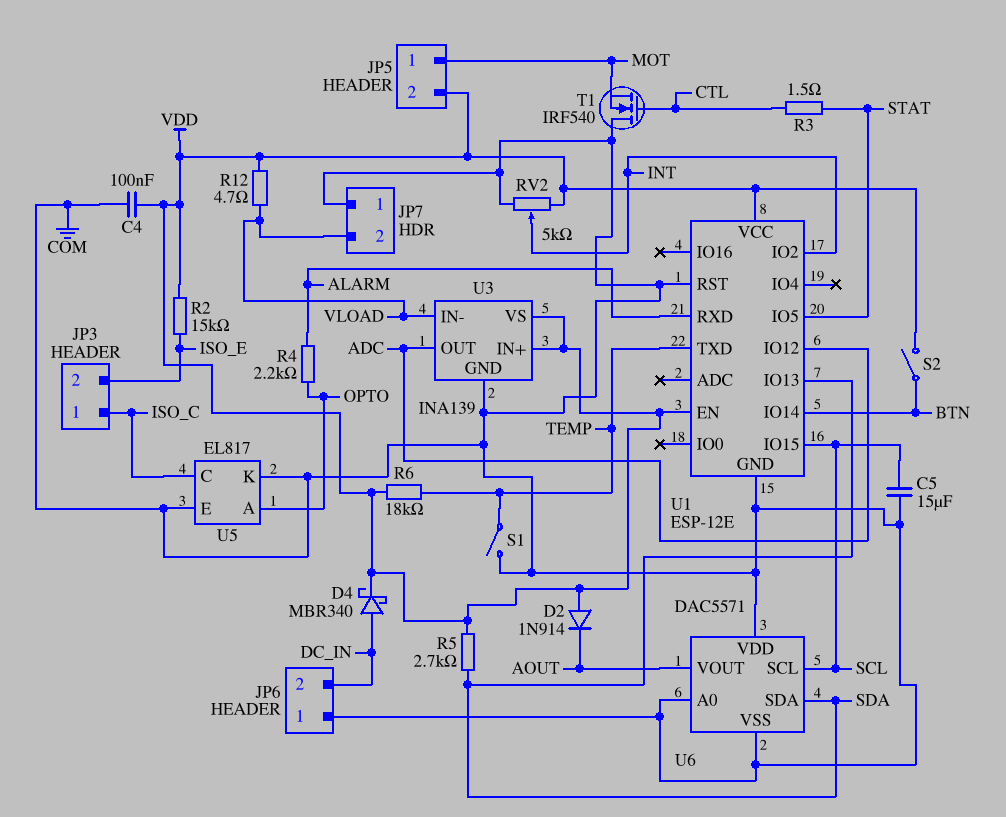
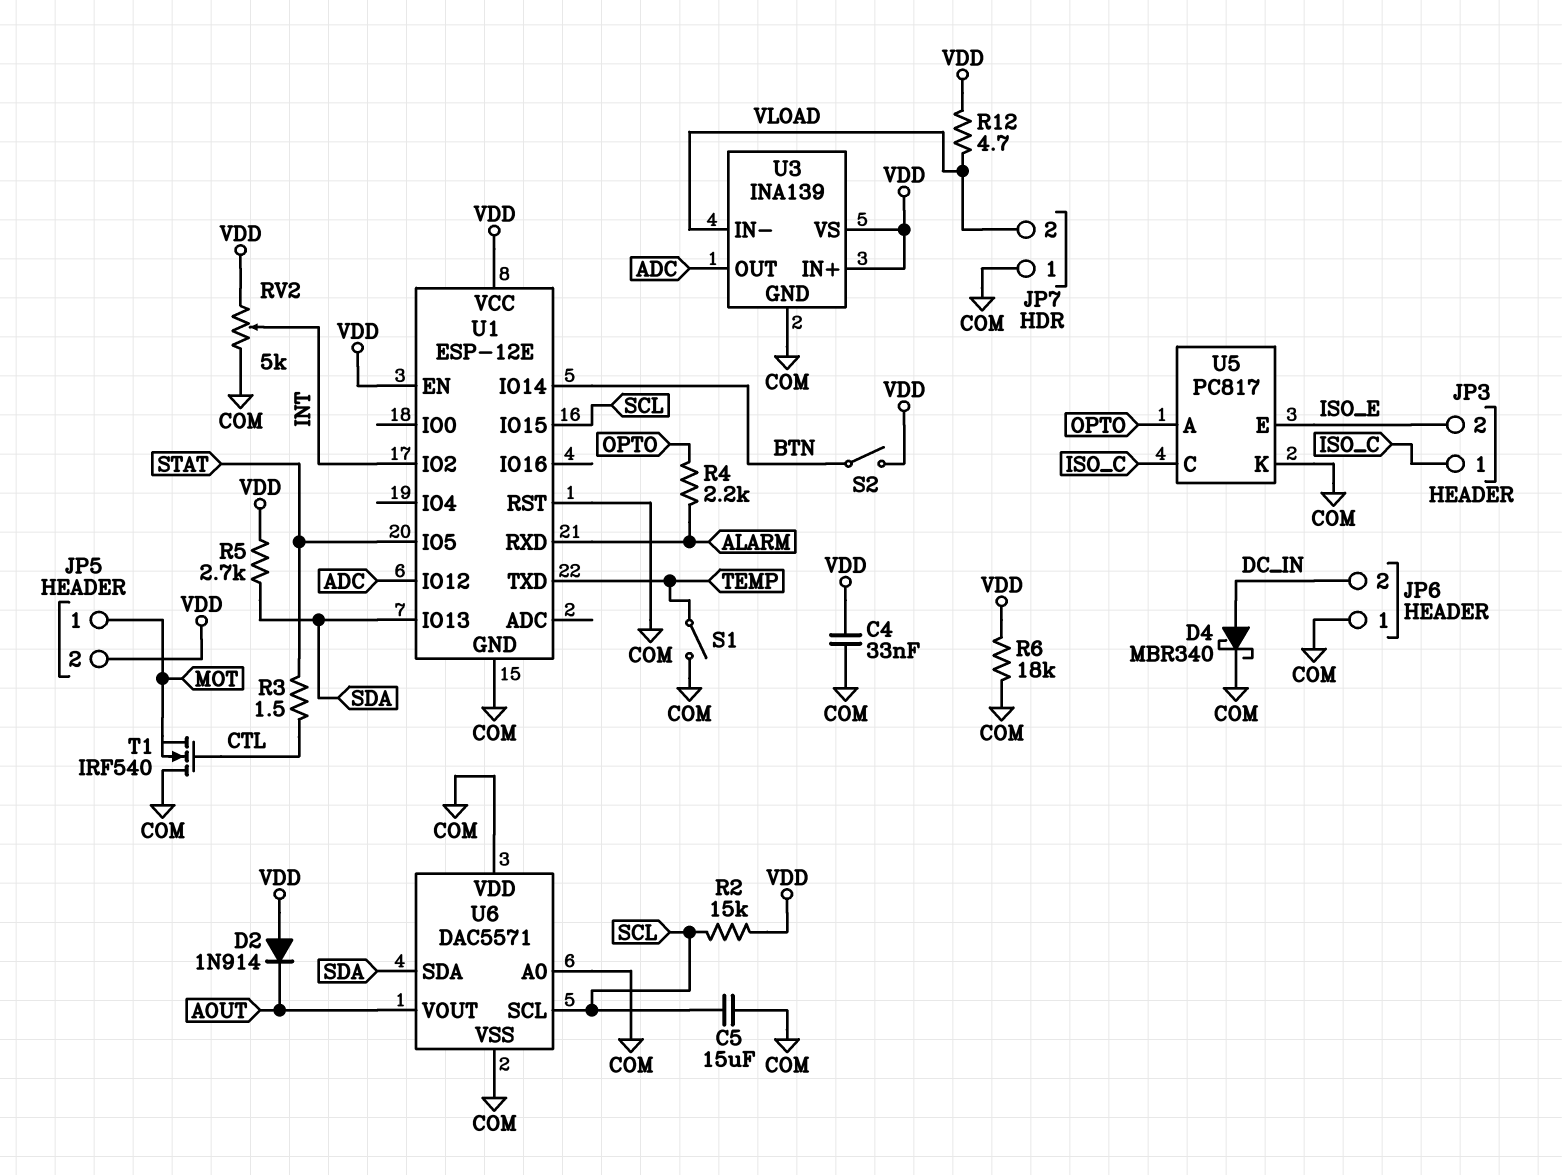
C4: 100nF (COM, VDD) -> 33nF (COM, VDD)
D4: schottky MBR340 (A DC_IN, K VDD) -> schottky MBR340 (A DC_IN, K COM)
R2: 15k (ISO_E, VDD) -> 15k (SCL, VDD)
R6: 18k (TEMP, VDD) -> 18k (COM, VDD)
U5: EL817 -> PC817
U5 pin E: COM -> ISO_E

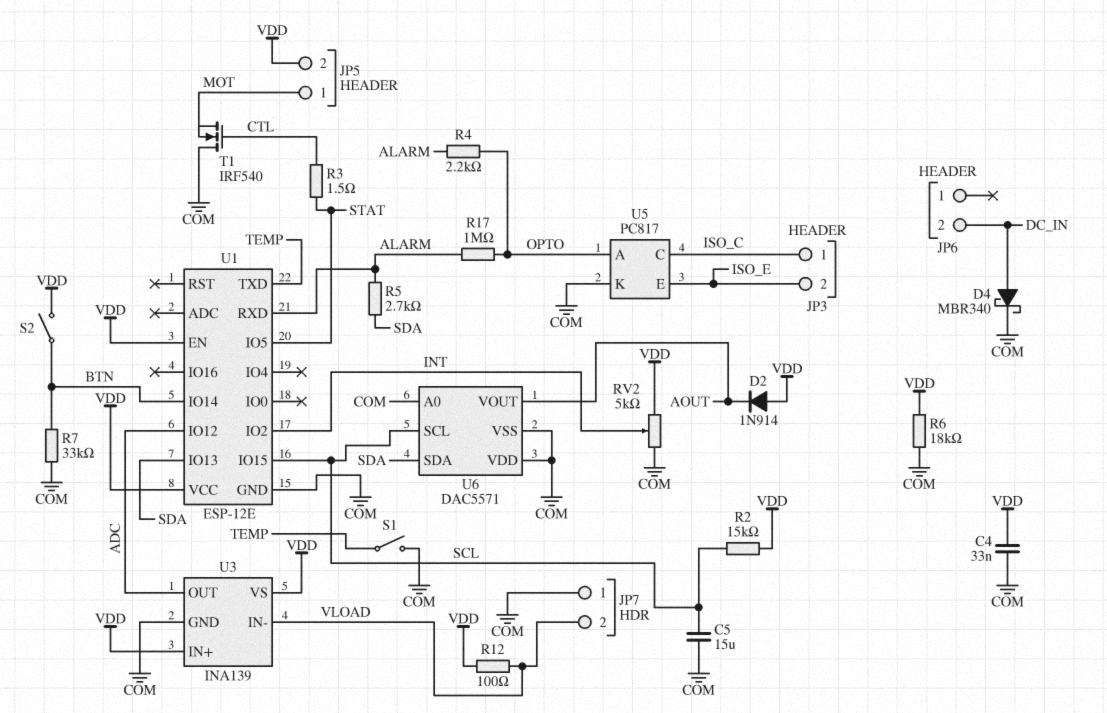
JP6 pin 1: COM -> none
R5: 2.7k (SDA, VDD) -> 2.7k (ALARM, SDA)
R7: none -> 33k (BTN, COM)
R12: 4.7 (VDD, VLOAD) -> 100 (VDD, VLOAD)
R17: none -> 1M (ALARM, OPTO)
U1 pin RST: COM -> none

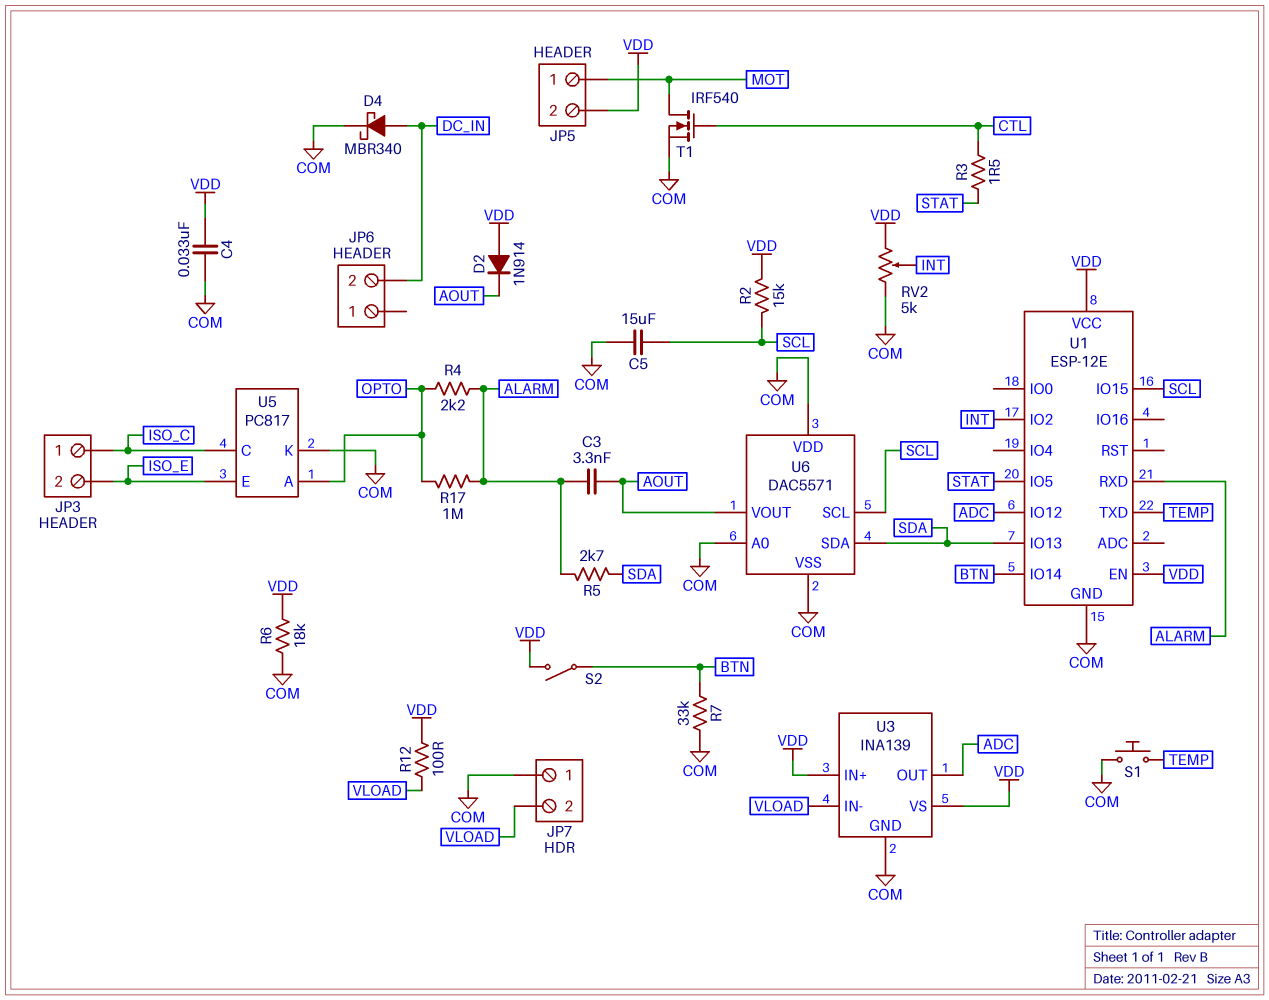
C3: none -> 3.3nF (ALARM, AOUT)
S1: switch (COM, TEMP) -> button (COM, TEMP)
T1: NMOS IRF540 (G CTL, D COM, S MOT) -> NMOS IRF540 (G CTL, D MOT, S COM)

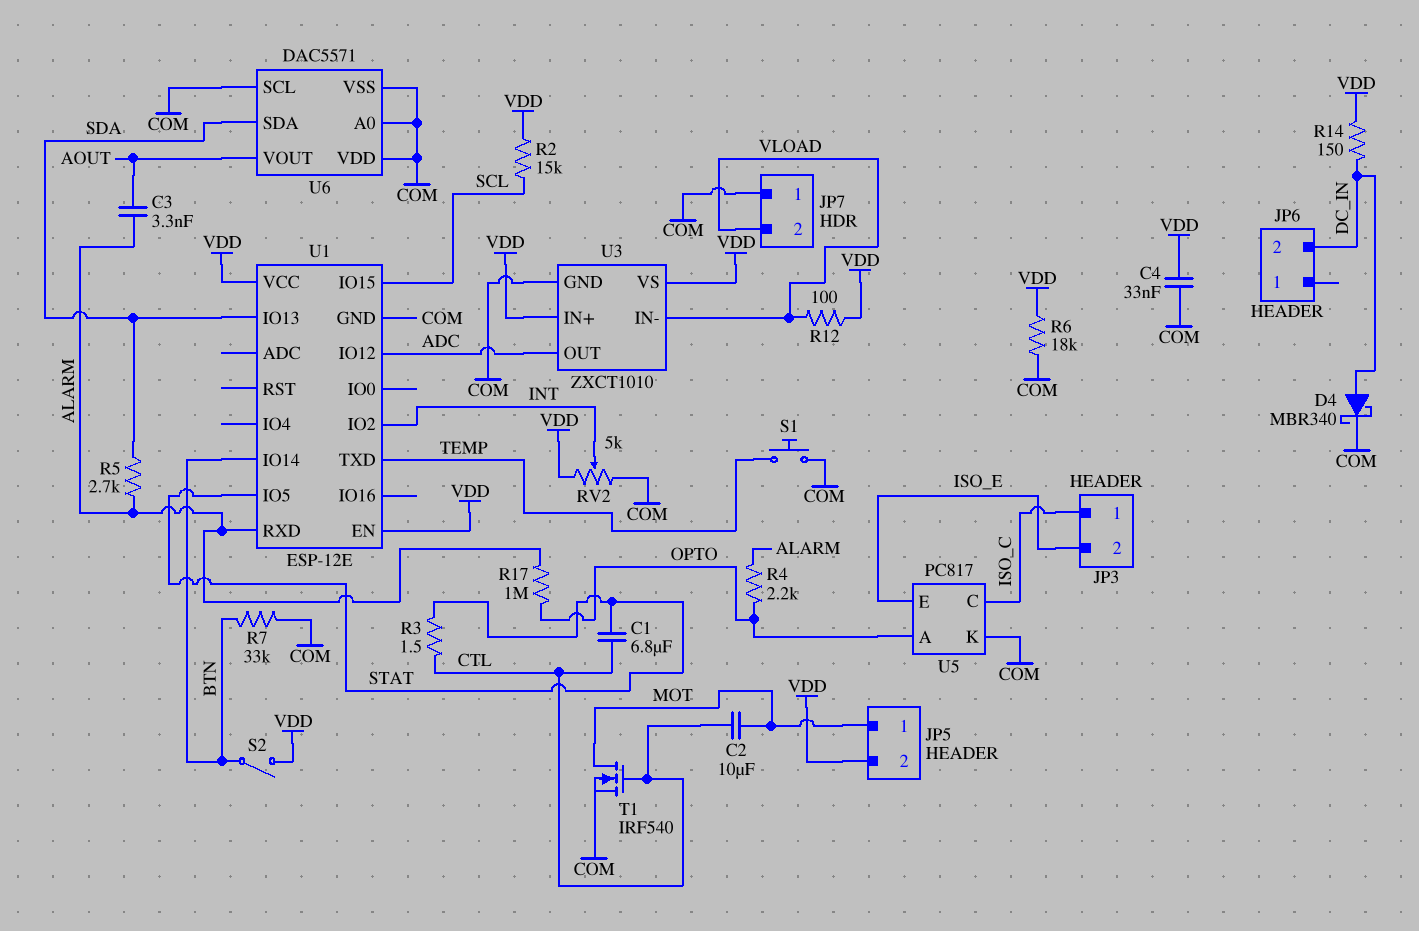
C1: none -> 6.8uF (CTL, STAT)
C2: none -> 10uF (CTL, MOT)
C5: 15uF (COM, SCL) -> none
D2: diode 1N914 (A VDD, K AOUT) -> none
R14: none -> 150 (DC_IN, VDD)
U3: INA139 -> ZXCT1010
U6 pin SCL: SCL -> COM

